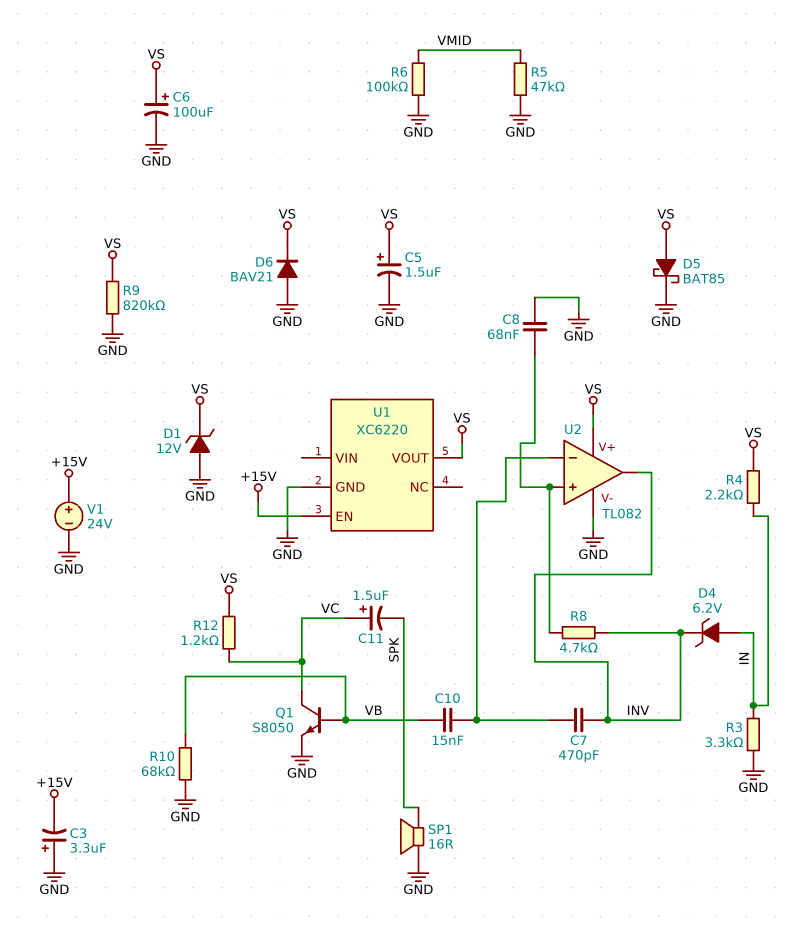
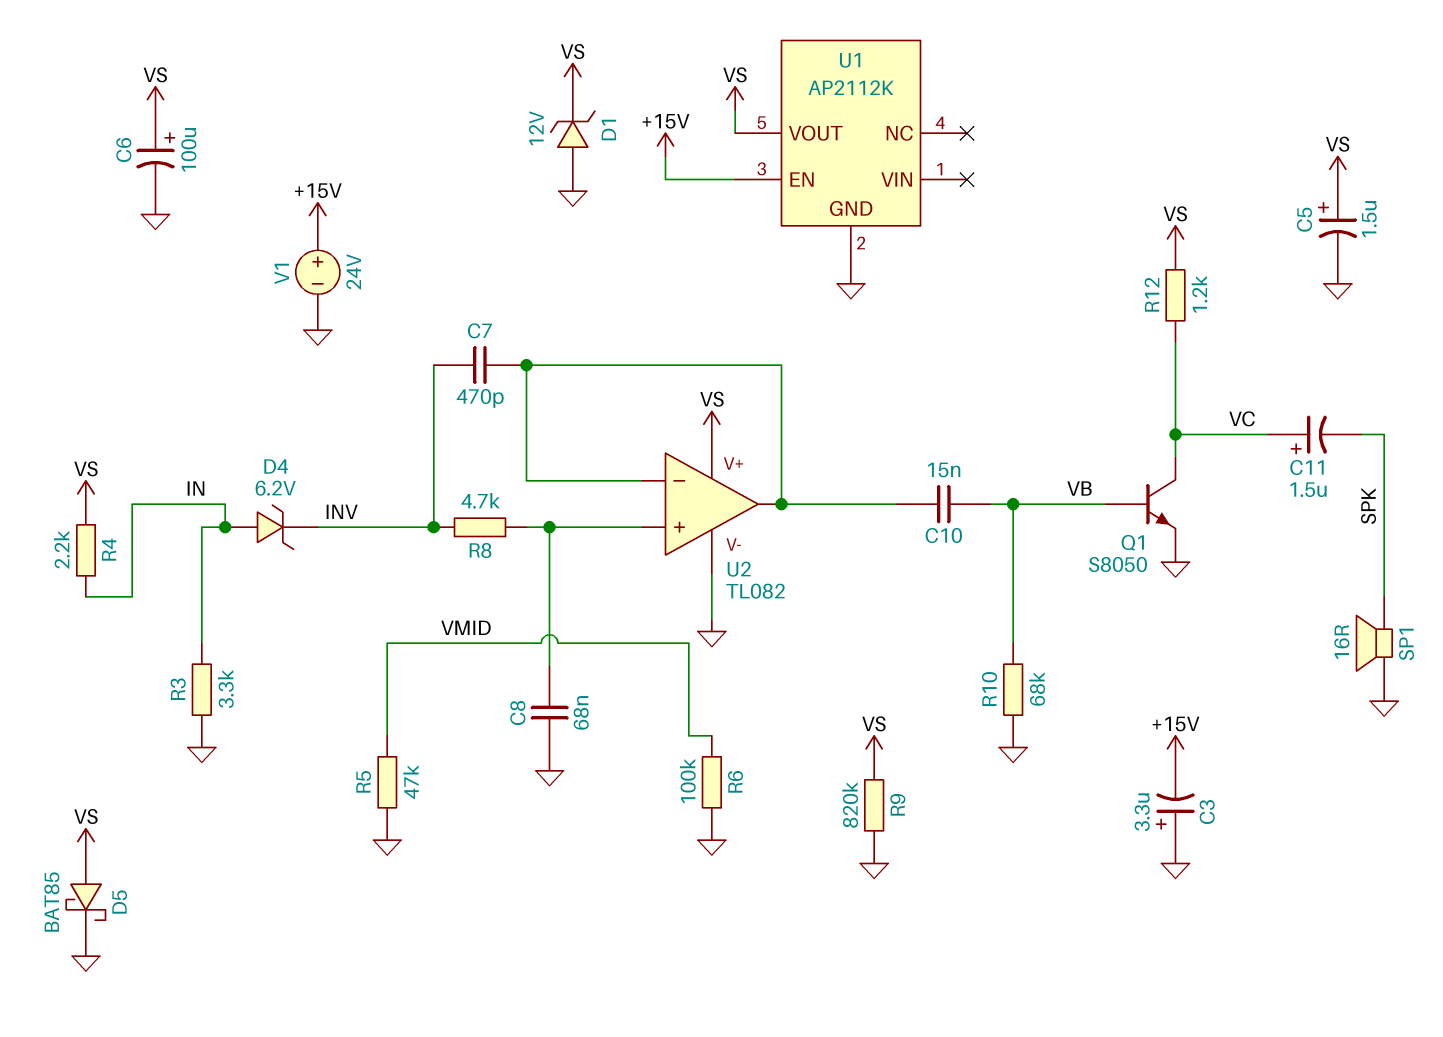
D6: diode BAV21 (A GND, K VS) -> none
U1: XC6220 -> AP2112K
U2 pin out: INV -> U2/in-

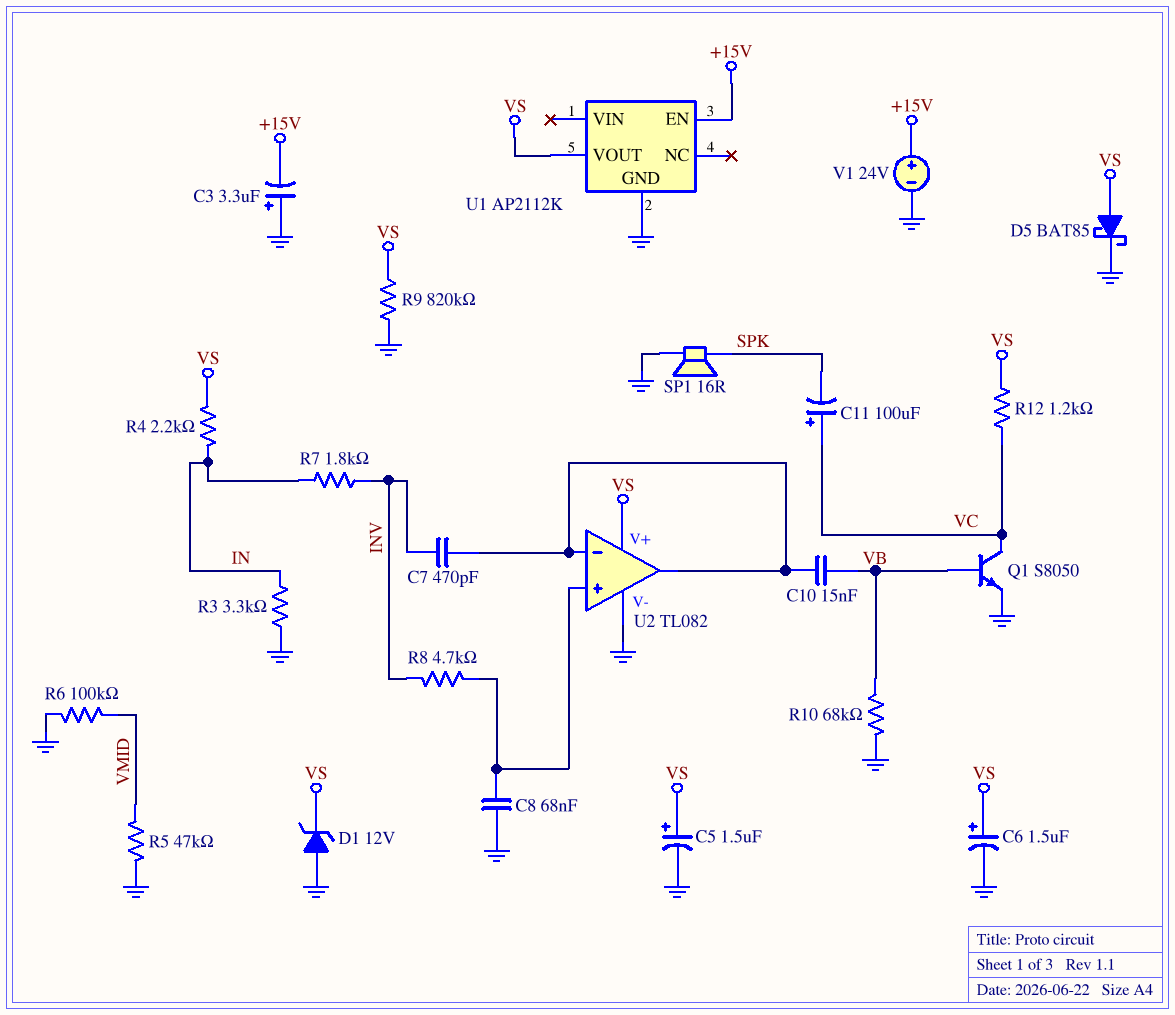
C6: 100uF (plus VS, minus GND) -> 1.5uF (plus VS, minus GND)
C11: 1.5uF (plus VC, minus SPK) -> 100uF (plus VC, minus SPK)
D4: zener 6.2V (A IN, K INV) -> none
R7: none -> 1.8k (IN, INV)

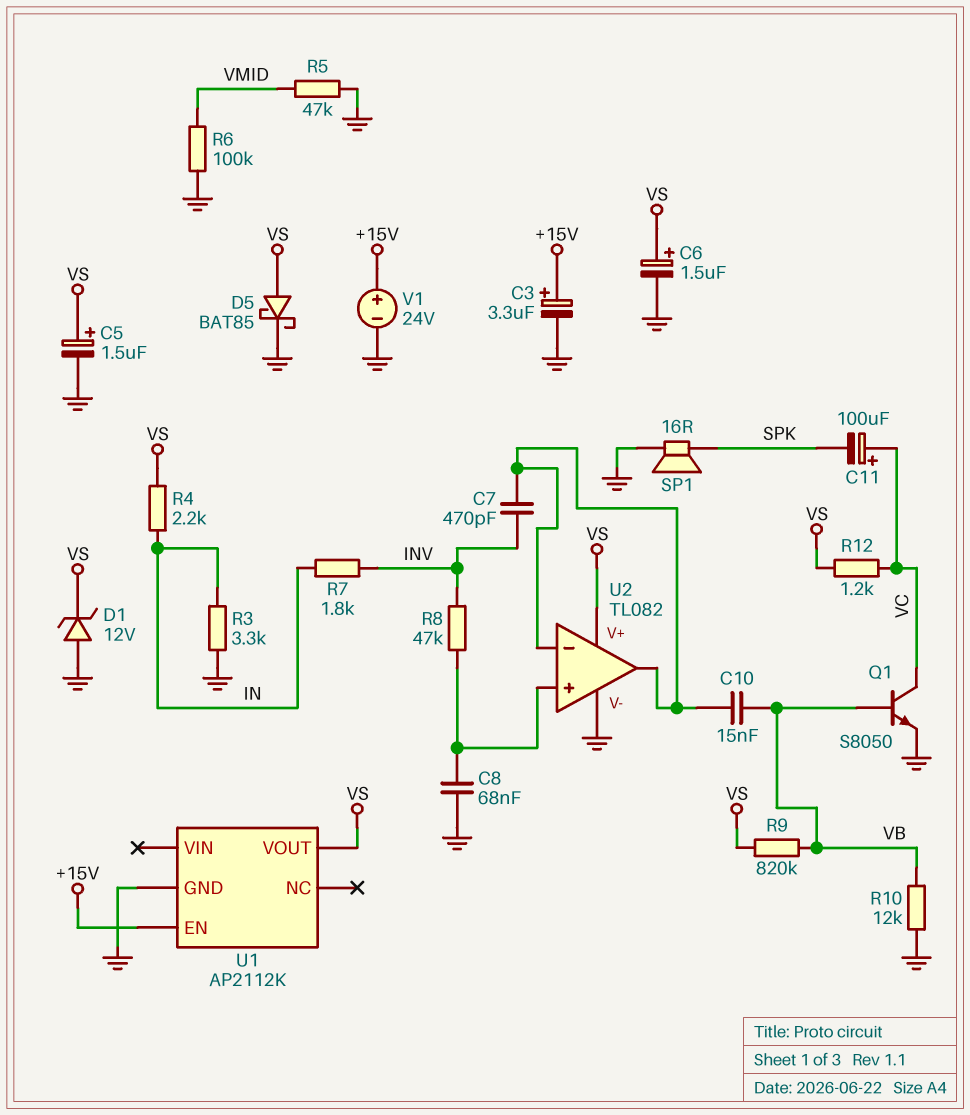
C3: 3.3uF (plus GND, minus +15V) -> 3.3uF (plus +15V, minus GND)
R8: 4.7k (INV, U2/in+) -> 47k (INV, U2/in+)
R9: 820k (GND, VS) -> 820k (VB, VS)
R10: 68k (GND, VB) -> 12k (GND, VB)

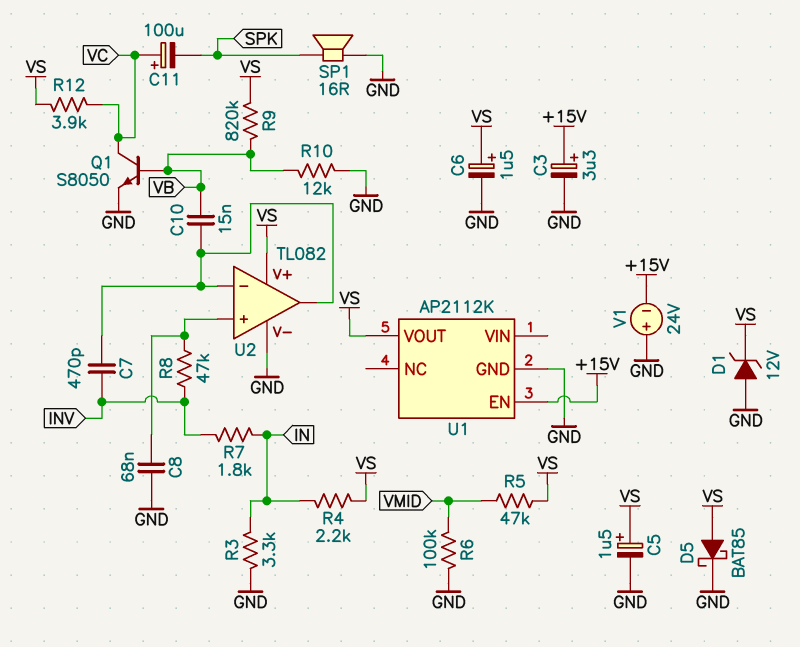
R5: 47k (GND, VMID) -> 47k (VMID, VS)
R12: 1.2k (VC, VS) -> 3.9k (VC, VS)
V1: 24V (plus +15V, minus GND) -> 24V (plus GND, minus +15V)

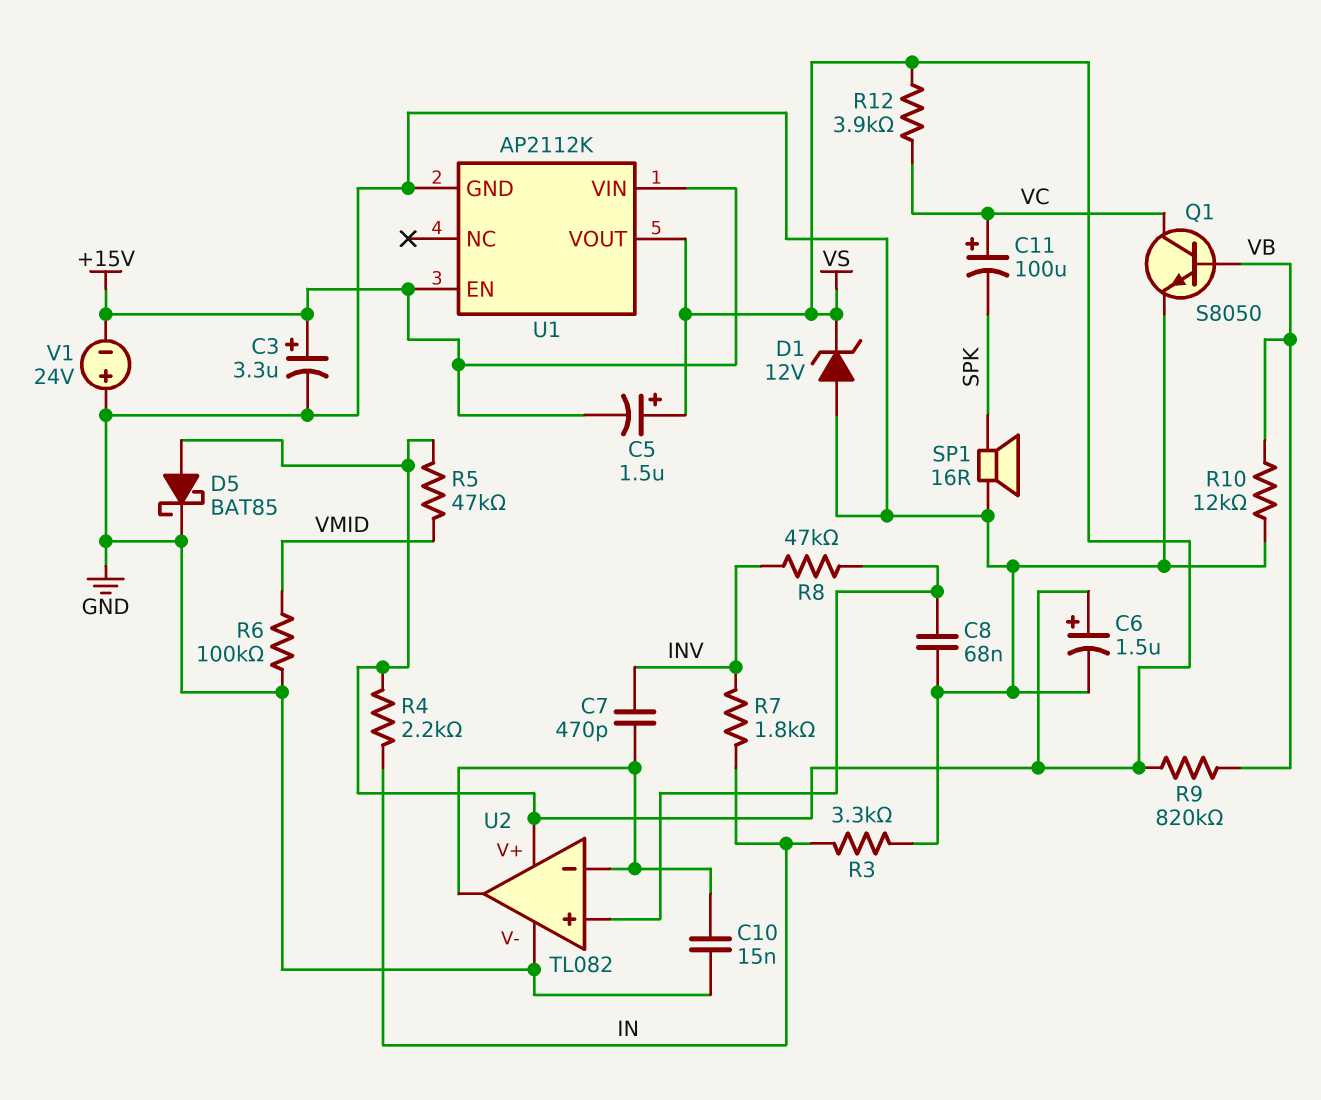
C5: 1.5uF (plus VS, minus GND) -> 1.5uF (plus VS, minus +15V)
C10: 15nF (U2/in-, VB) -> 15nF (GND, U2/in-)
U1 pin VIN: none -> +15V

